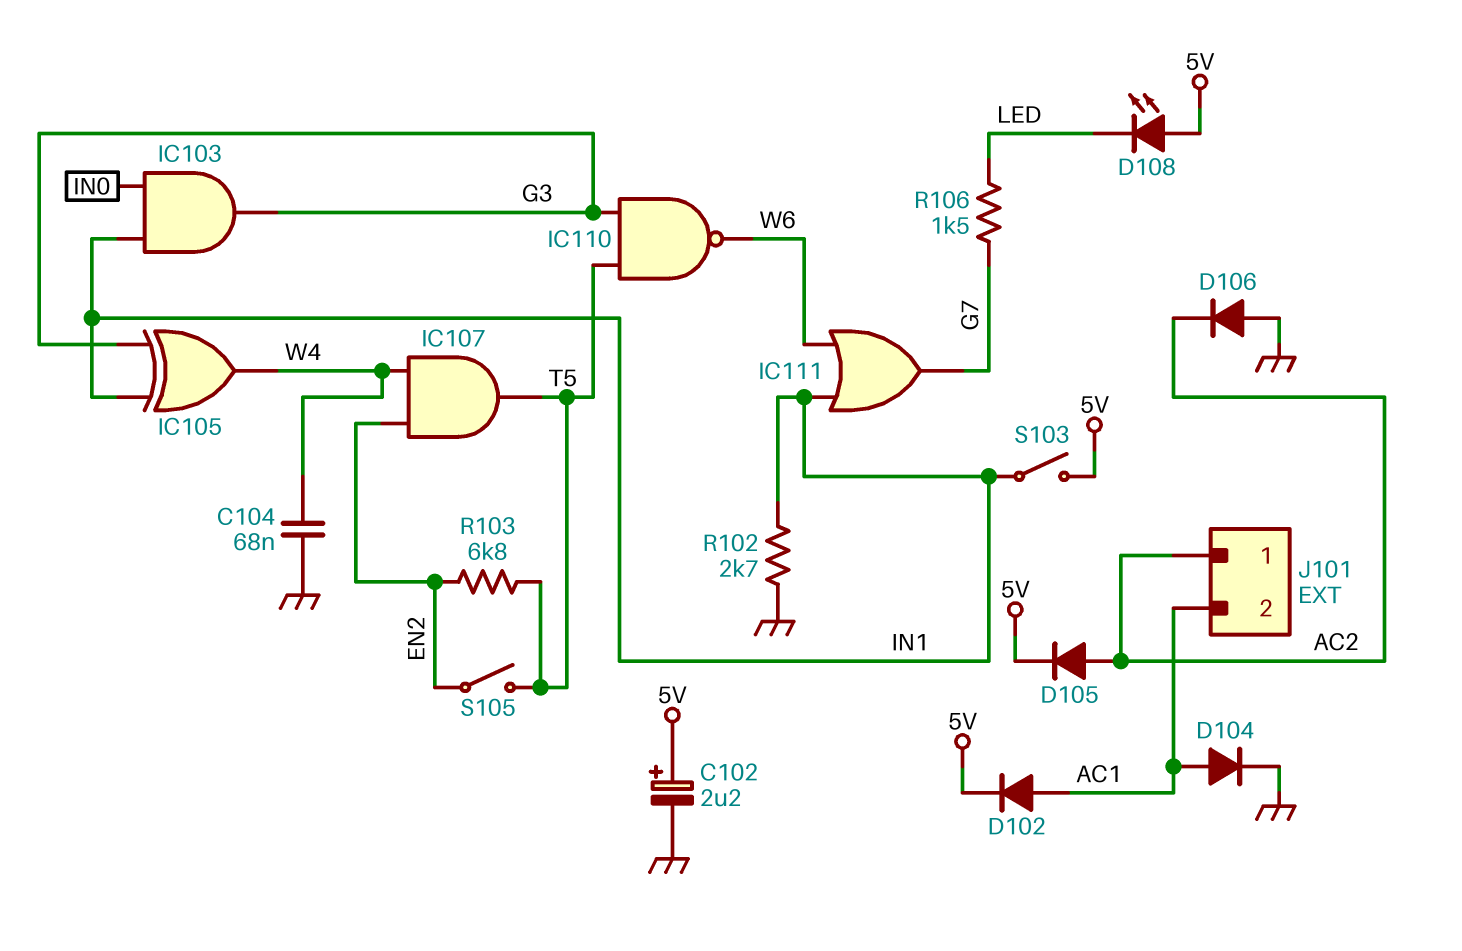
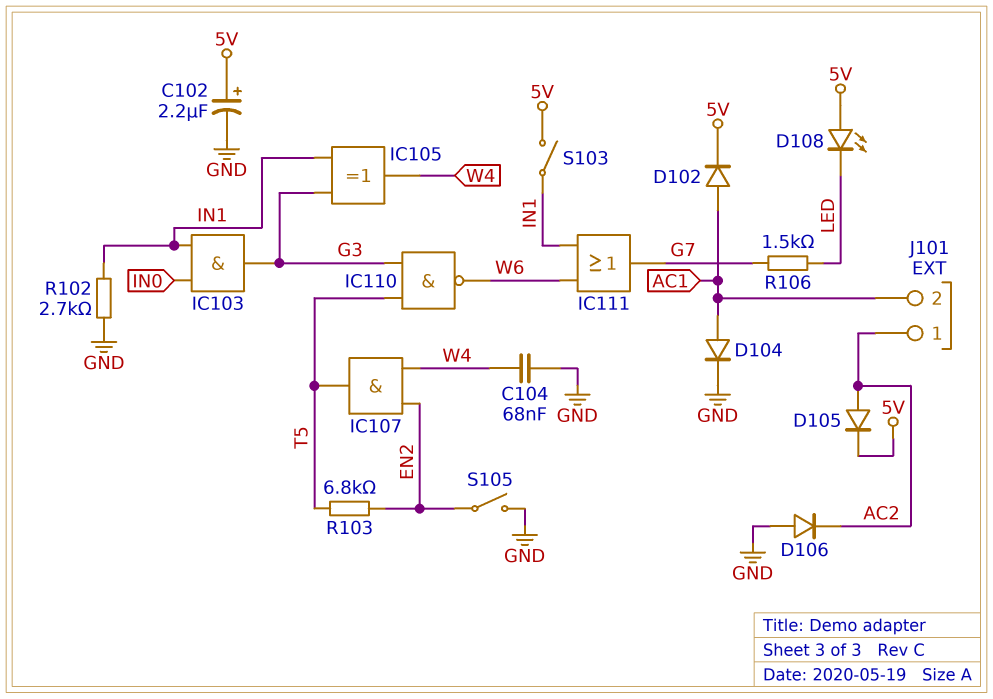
S105: switch (EN2, T5) -> switch (EN2, GND)

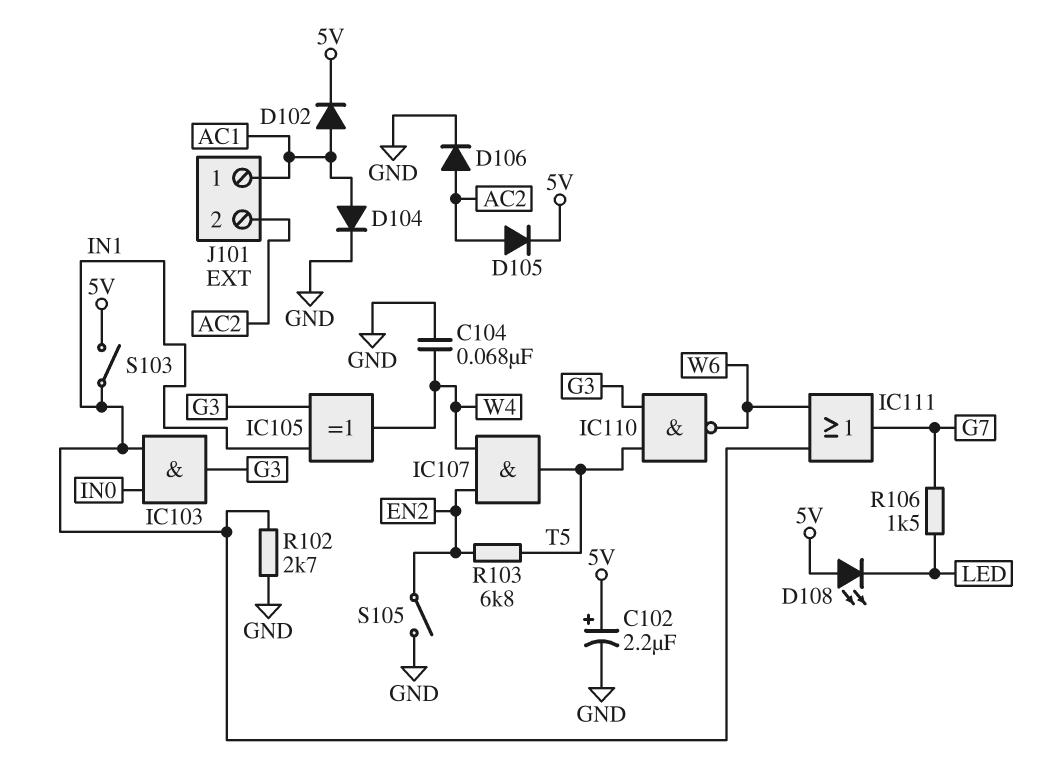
D106: diode (A GND, K AC2) -> diode (A AC2, K GND)
J101 pin 1: AC2 -> AC1
J101 pin 2: AC1 -> AC2

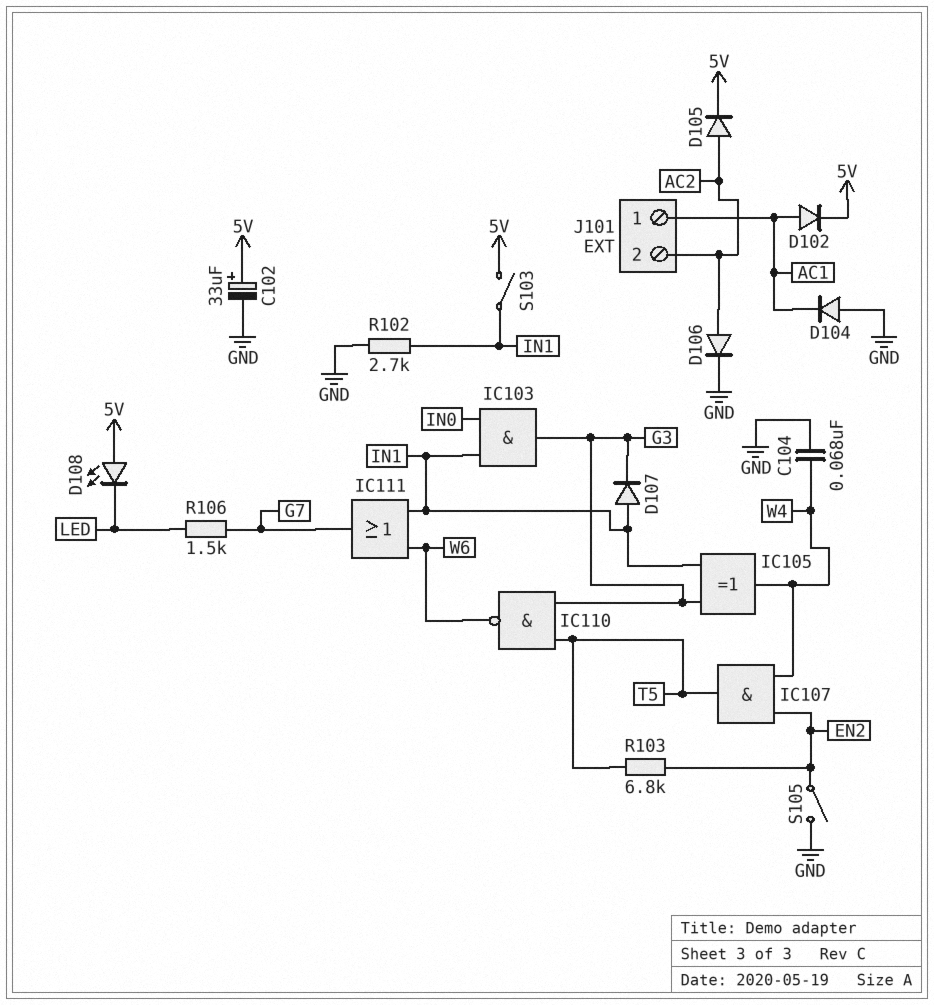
C102: 2.2uF (plus 5V, minus GND) -> 33uF (plus 5V, minus GND)
D104: diode (A AC1, K GND) -> diode (A GND, K AC1)
D107: none -> diode (A IN1, K G3)

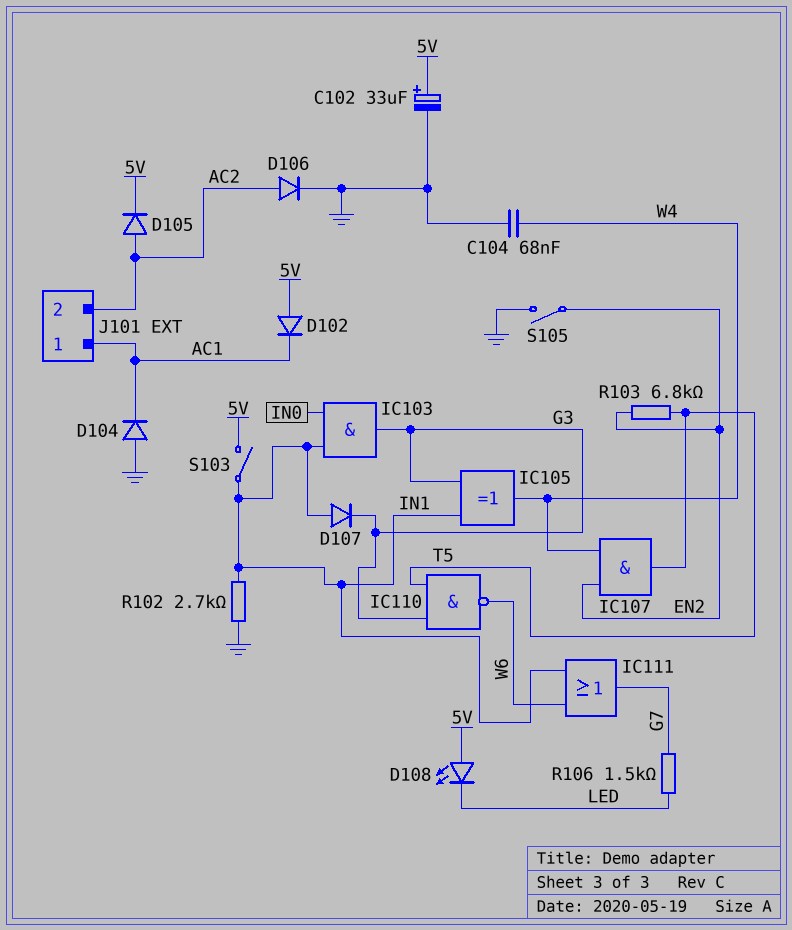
D102: diode (A AC1, K 5V) -> diode (A 5V, K AC1)

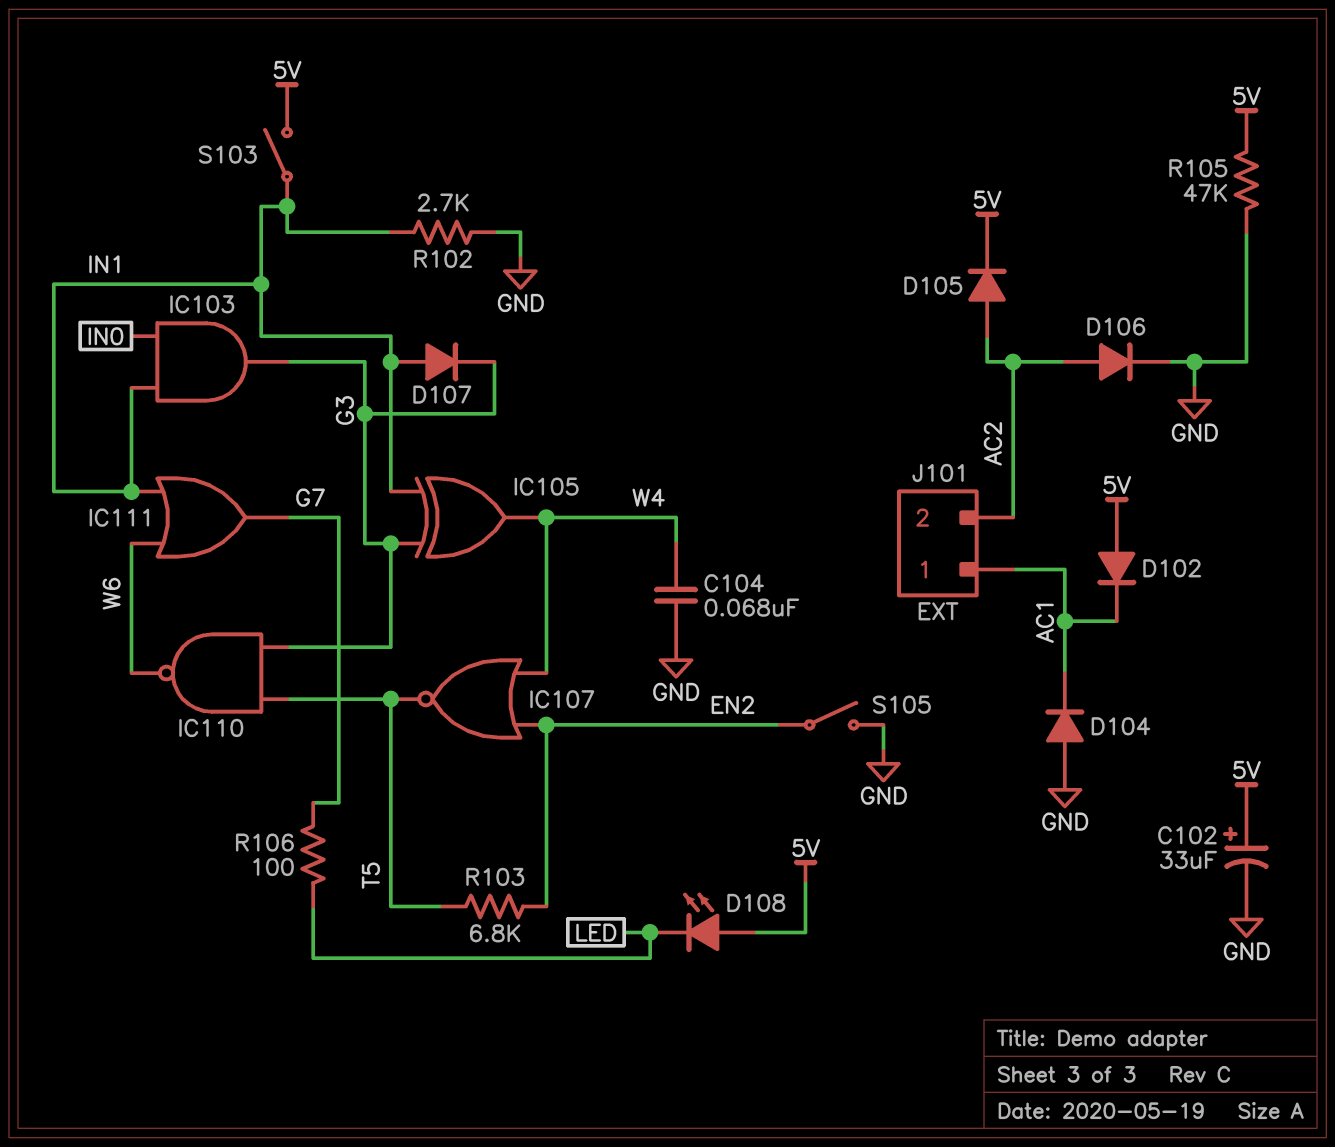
IC107: AND (in EN2, in W4, out T5) -> NOR (in EN2, in W4, out T5)
R105: none -> 47k (5V, GND)
R106: 1.5k (G7, LED) -> 100 (G7, LED)

